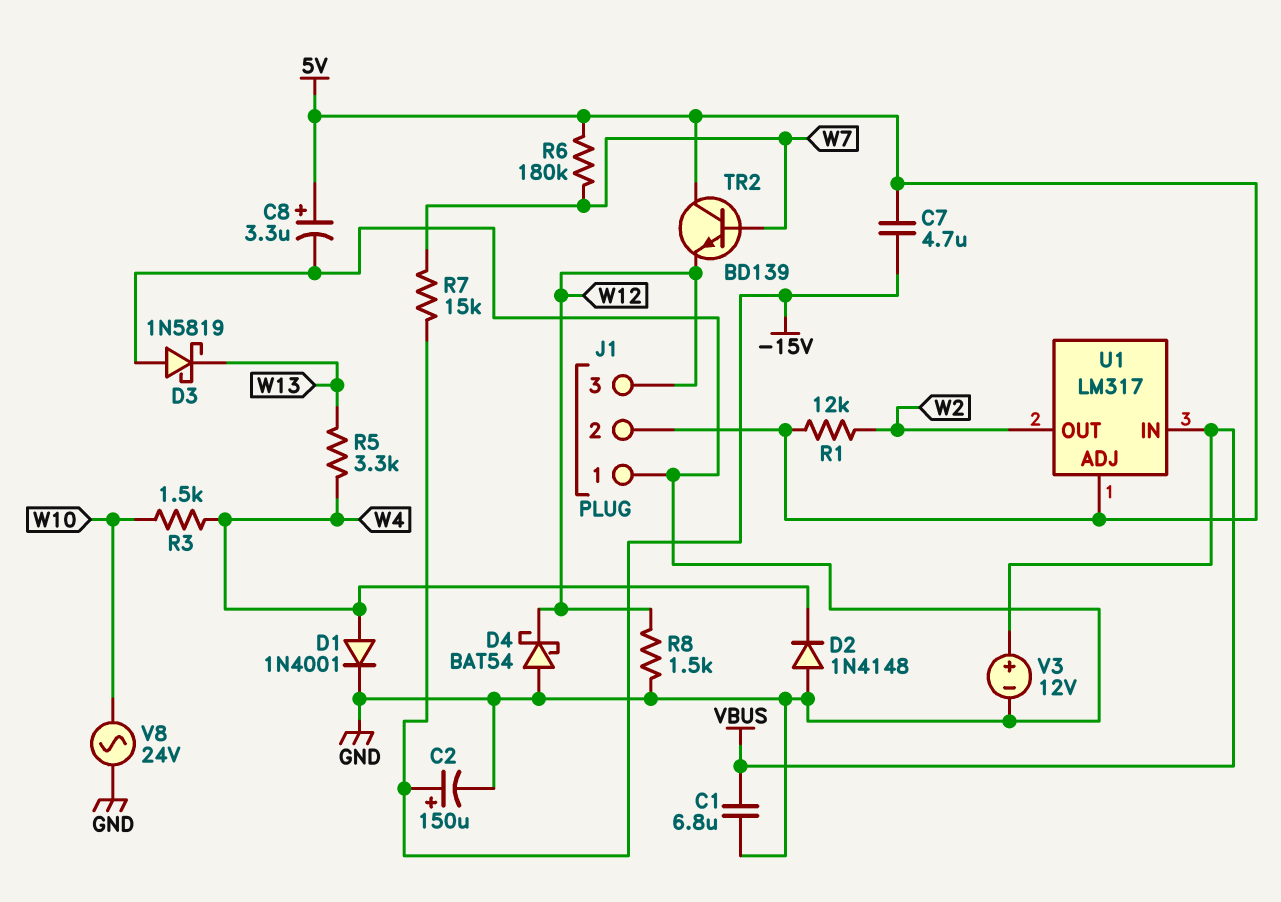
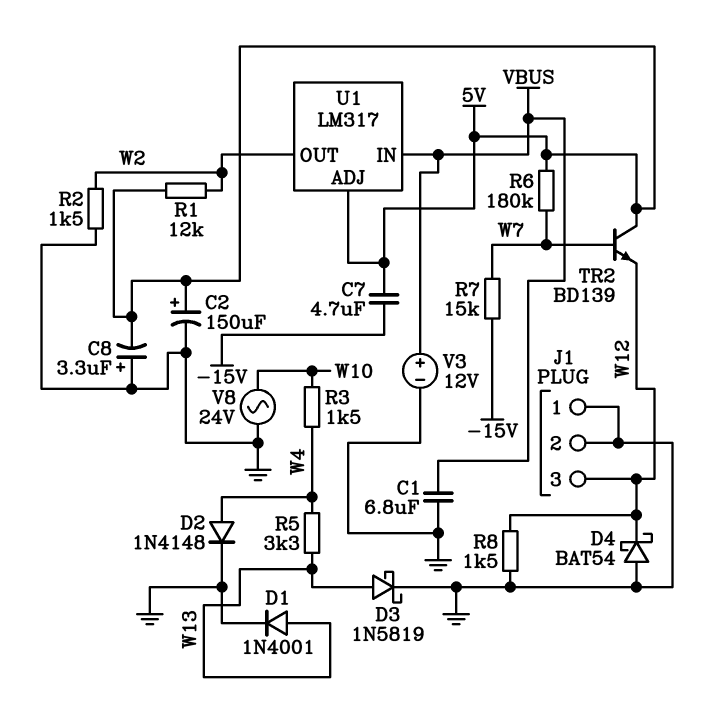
C2: 150uF (plus -15V, minus GND) -> 150uF (plus 5V, minus GND)
C8: 3.3uF (plus 5V, minus GND) -> 3.3uF (plus GND, minus 5V)
D1: diode 1N4001 (A W4, K GND) -> diode 1N4001 (A W13, K GND)
D2: diode 1N4148 (A GND, K W4) -> diode 1N4148 (A W4, K GND)
D3: schottky 1N5819 (A GND, K W13) -> schottky 1N5819 (A W13, K GND)
J1 pin 2: 5V -> GND
R2: none -> 1.5k (GND, W2)

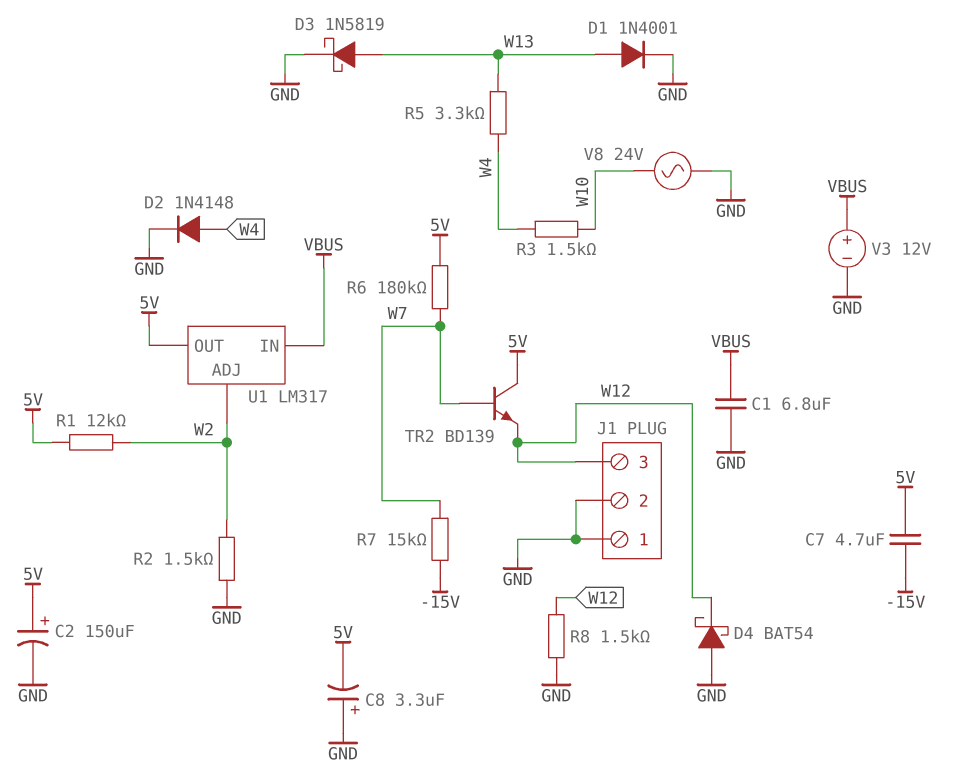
U1 pin ADJ: 5V -> W2
U1 pin OUT: W2 -> 5V

